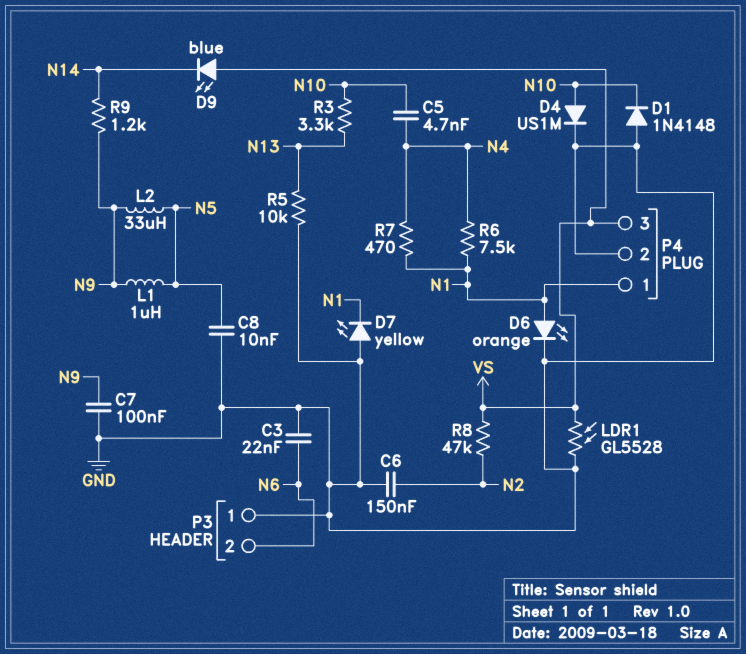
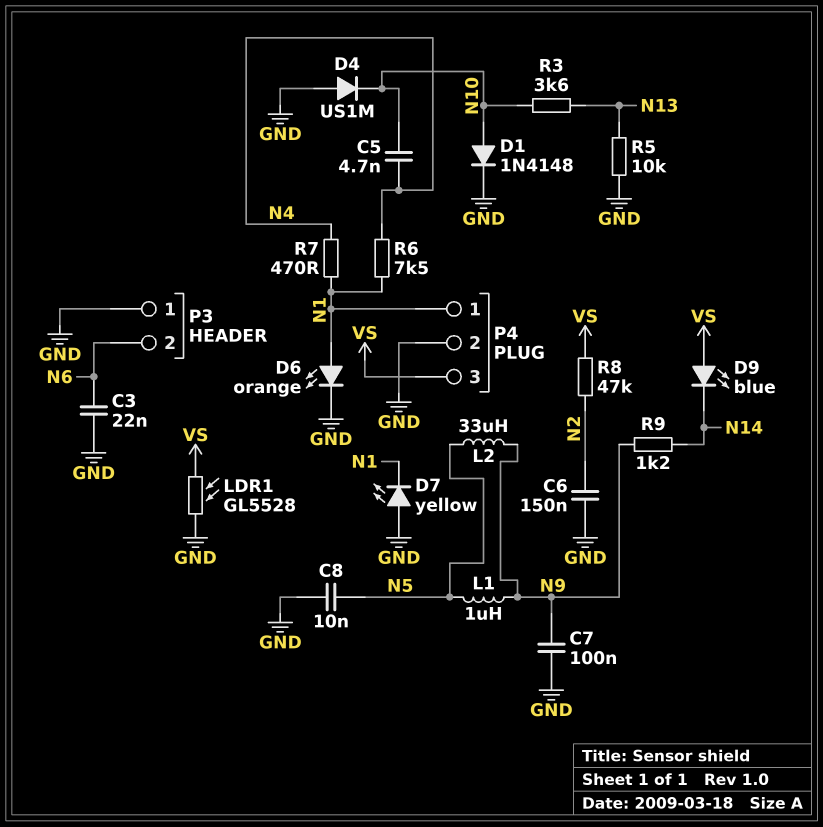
D1: diode 1N4148 (A GND, K N10) -> diode 1N4148 (A N10, K GND)
D4: diode US1M (A N10, K GND) -> diode US1M (A GND, K N10)
R3: 3.3k (N10, N13) -> 3.6k (N10, N13)

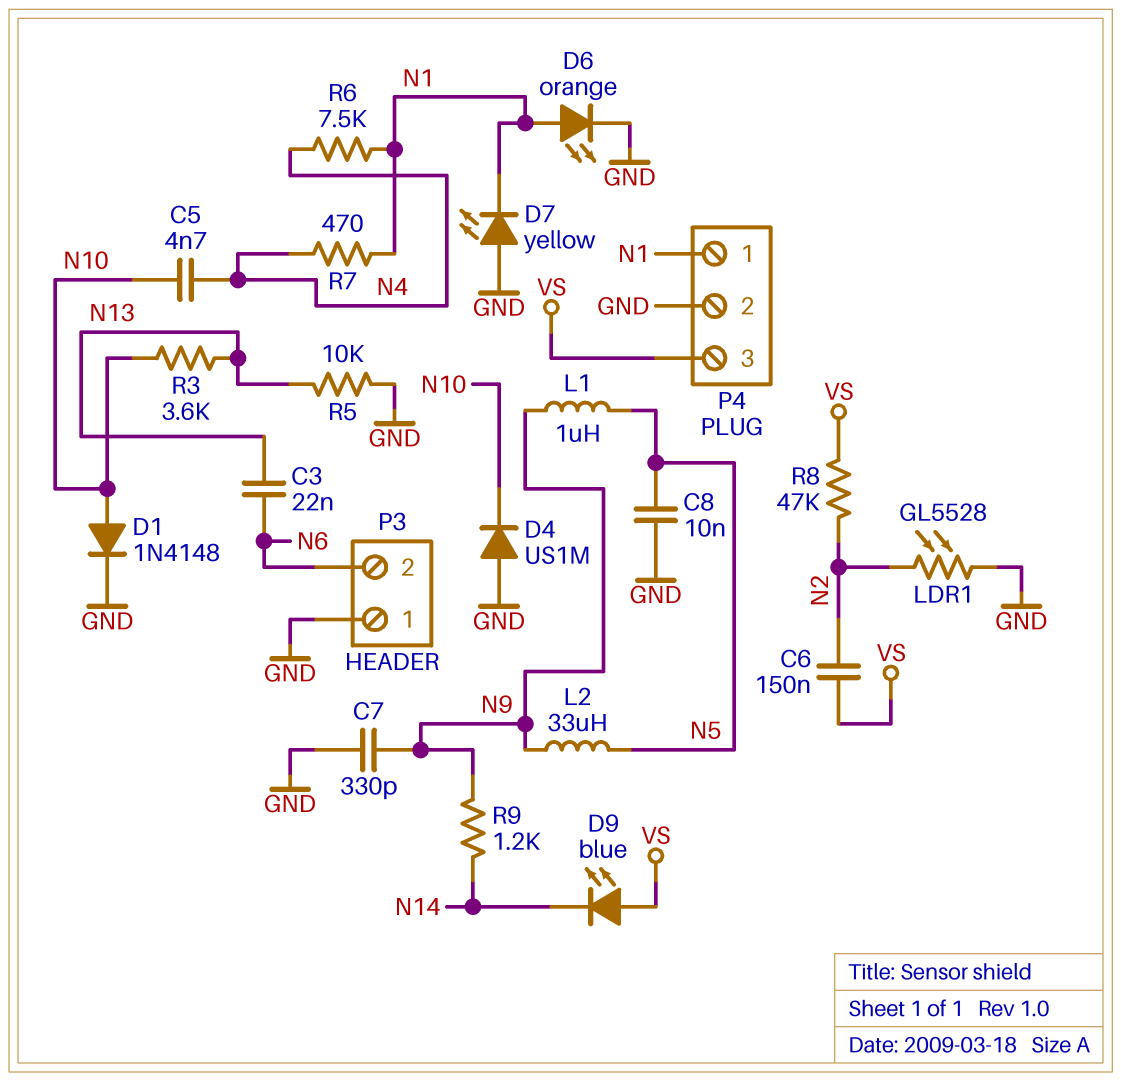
C3: 22nF (GND, N6) -> 22nF (N6, N13)
C6: 150nF (GND, N2) -> 150nF (N2, VS)
C7: 100nF (GND, N9) -> 330pF (GND, N9)
LDR1: GL5528 (GND, VS) -> GL5528 (GND, N2)

